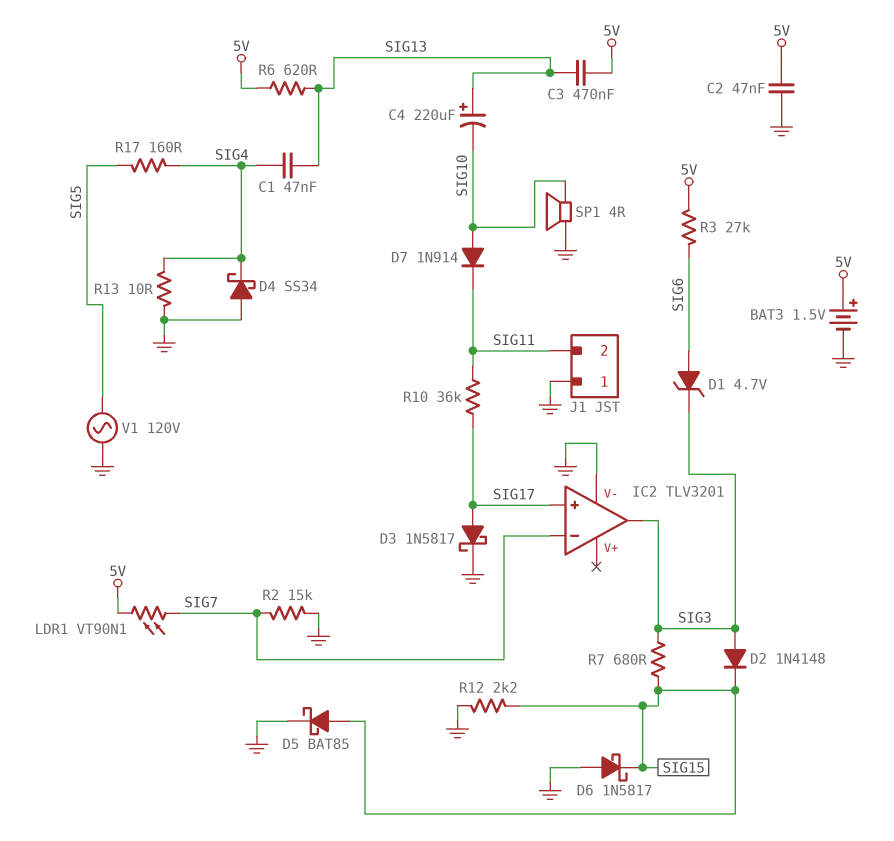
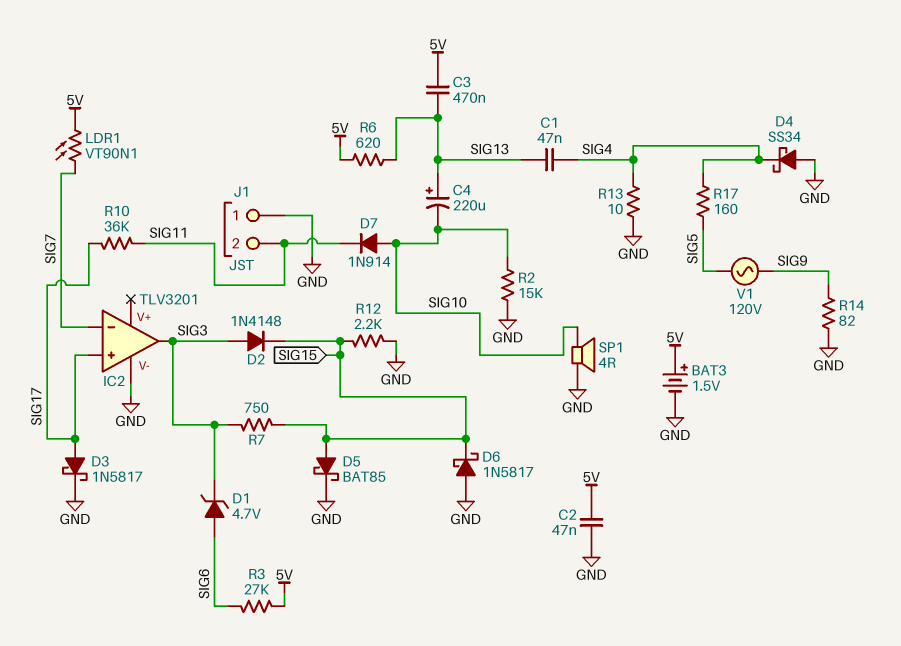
R2: 15k (GND, SIG7) -> 15k (GND, SIG10)
R7: 680 (SIG3, SIG15) -> 750 (SIG3, SIG15)
R14: none -> 82 (GND, SIG9)
V1: AC 120V (GND, SIG5) -> AC 120V (SIG5, SIG9)

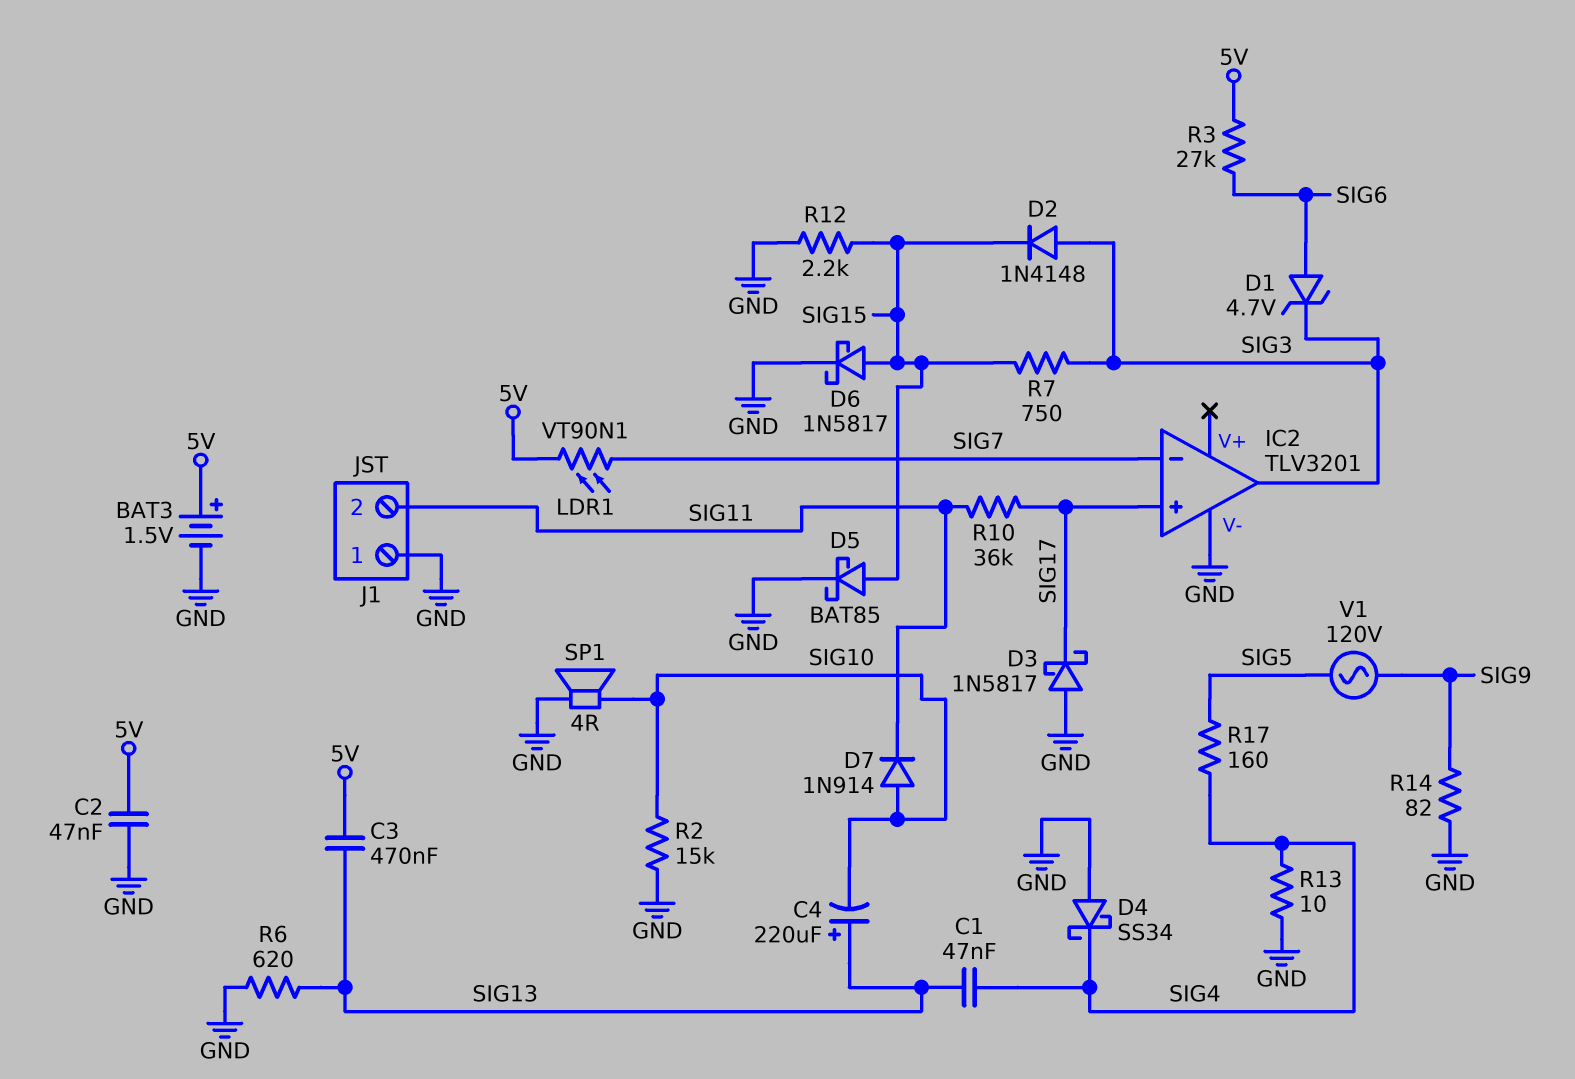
D3: schottky 1N5817 (A SIG17, K GND) -> schottky 1N5817 (A GND, K SIG17)
D6: schottky 1N5817 (A GND, K SIG15) -> schottky 1N5817 (A SIG15, K GND)
R6: 620 (5V, SIG13) -> 620 (GND, SIG13)

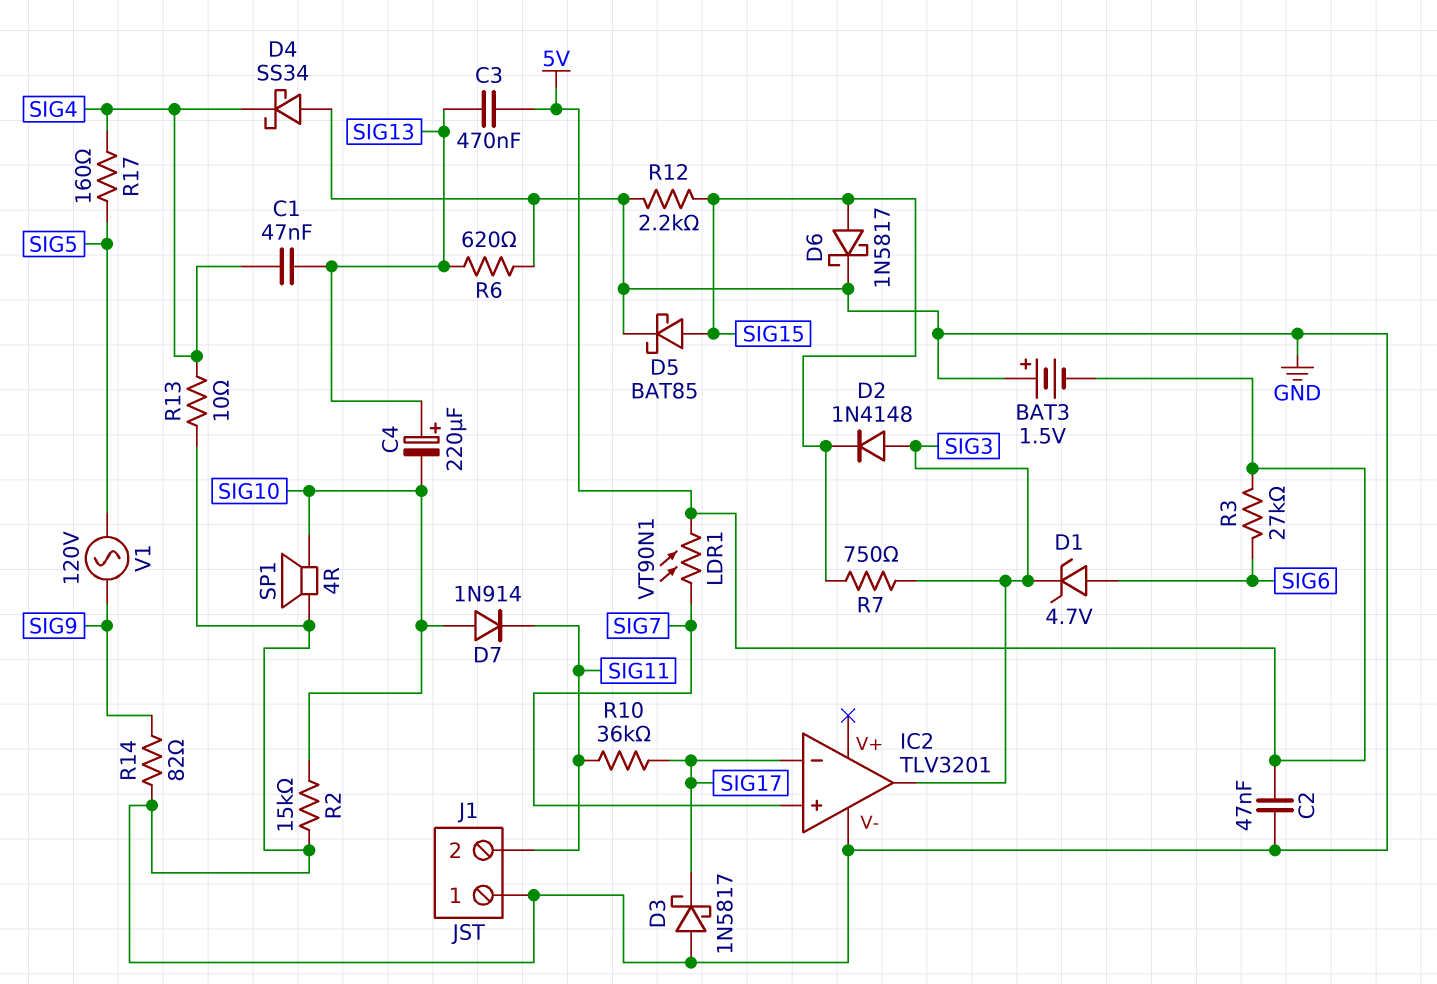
BAT3: 1.5V (plus 5V, minus GND) -> 1.5V (plus GND, minus 5V)
IC2 pin in+: SIG17 -> SIG7
IC2 pin in-: SIG7 -> SIG17

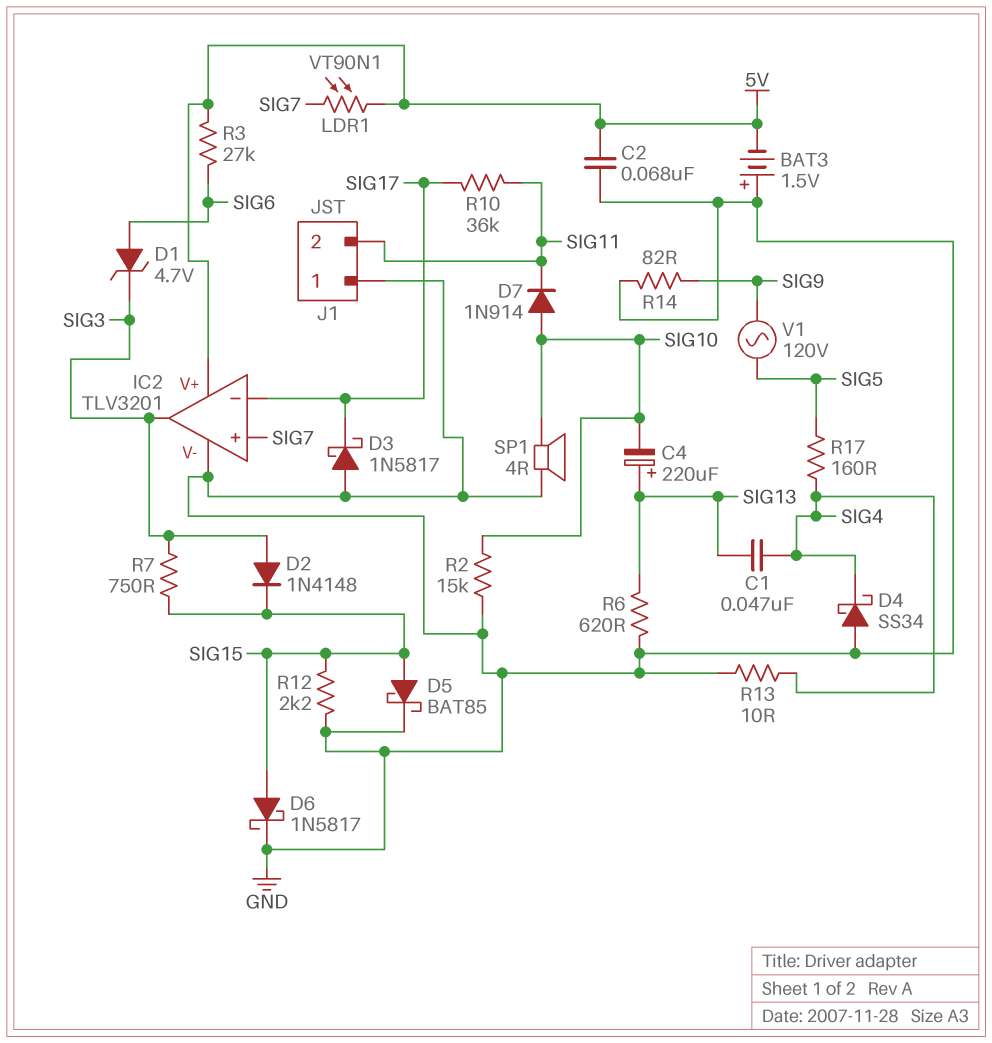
C2: 47nF (5V, GND) -> 68nF (5V, GND)
C3: 470nF (5V, SIG13) -> none
IC2 pin V+: none -> 5V

